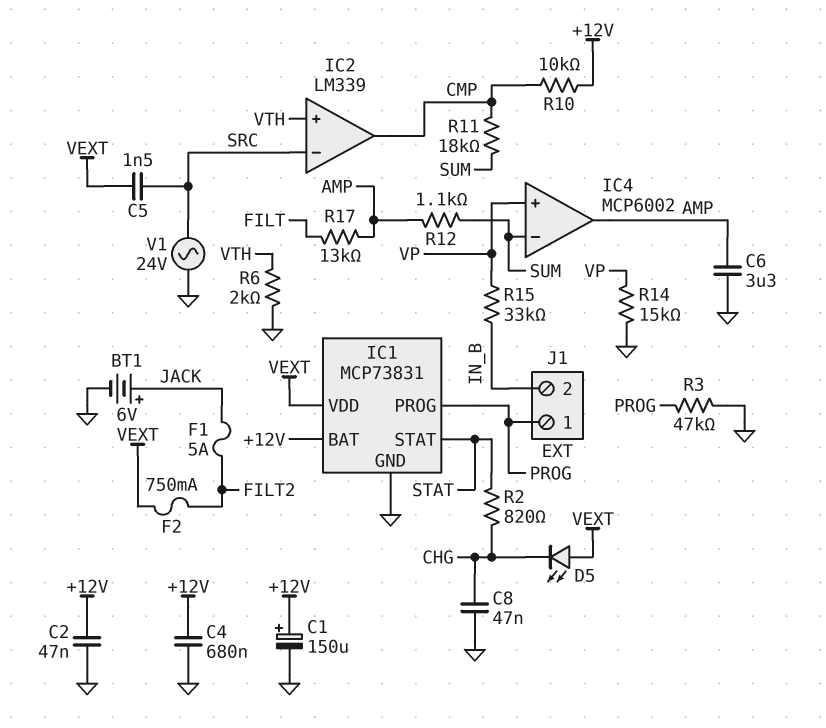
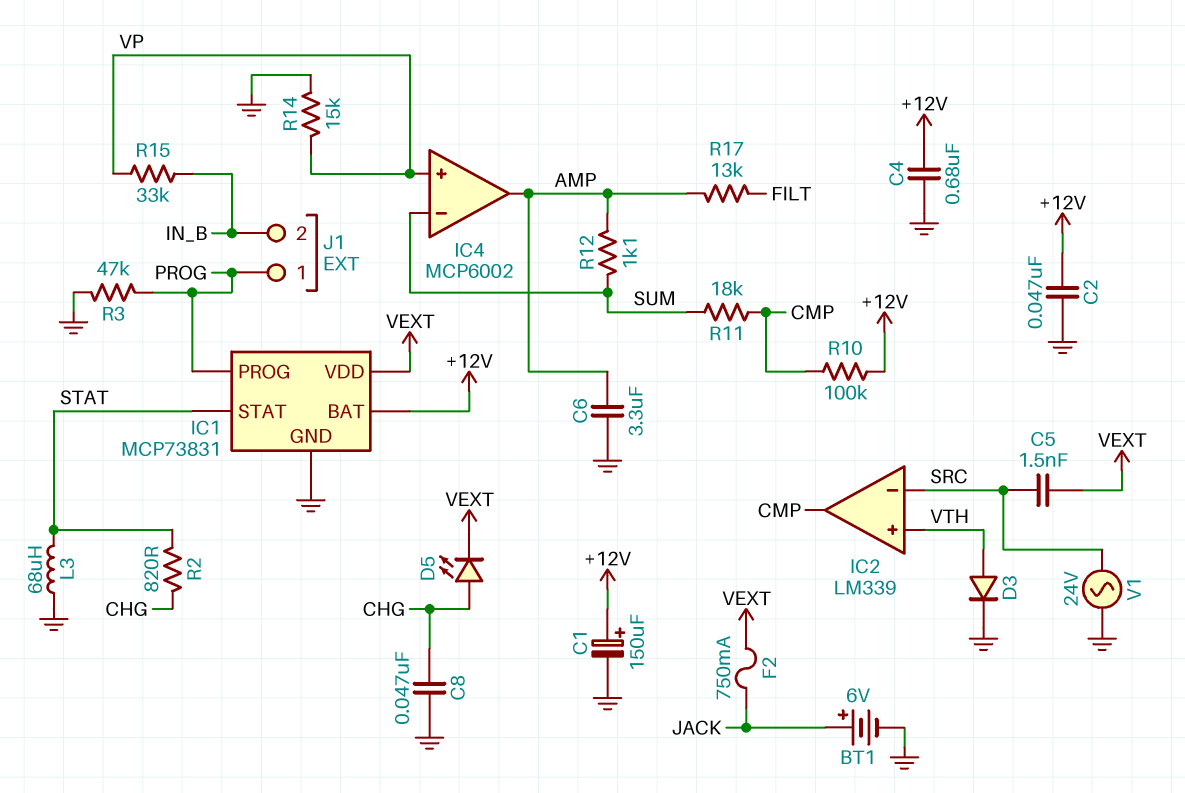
D3: none -> diode (A VTH, K GND)
D5: LED (A VEXT, K CHG) -> LED (A CHG, K VEXT)
F1: 5A (FILT2, JACK) -> none
F2: 750mA (FILT2, VEXT) -> 750mA (JACK, VEXT)
L3: none -> 68uH (GND, STAT)
R6: 2k (GND, VTH) -> none
R10: 10k (+12V, CMP) -> 100k (+12V, CMP)

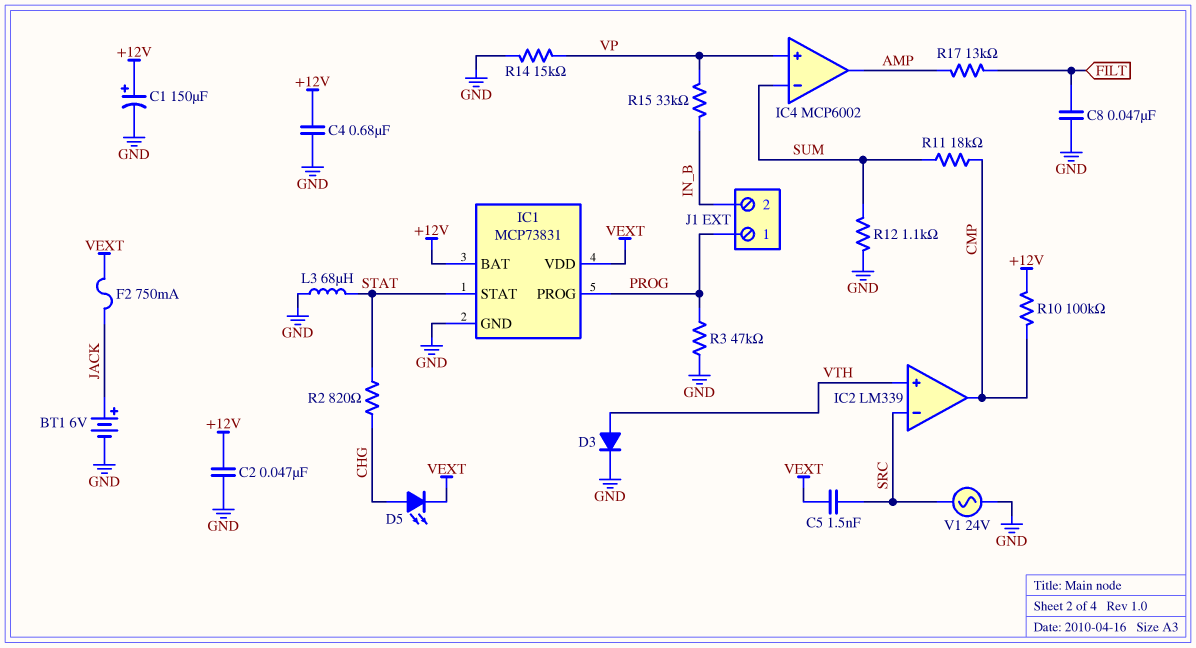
C6: 3.3uF (AMP, GND) -> none
C8: 47nF (CHG, GND) -> 47nF (FILT, GND)
R12: 1.1k (AMP, SUM) -> 1.1k (GND, SUM)

